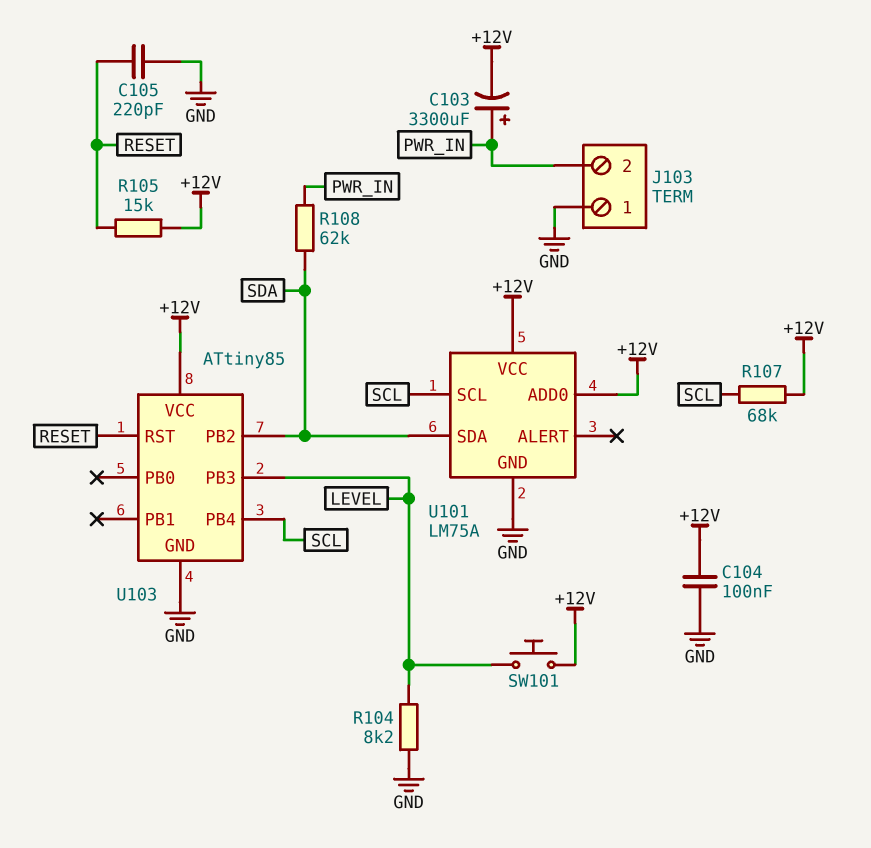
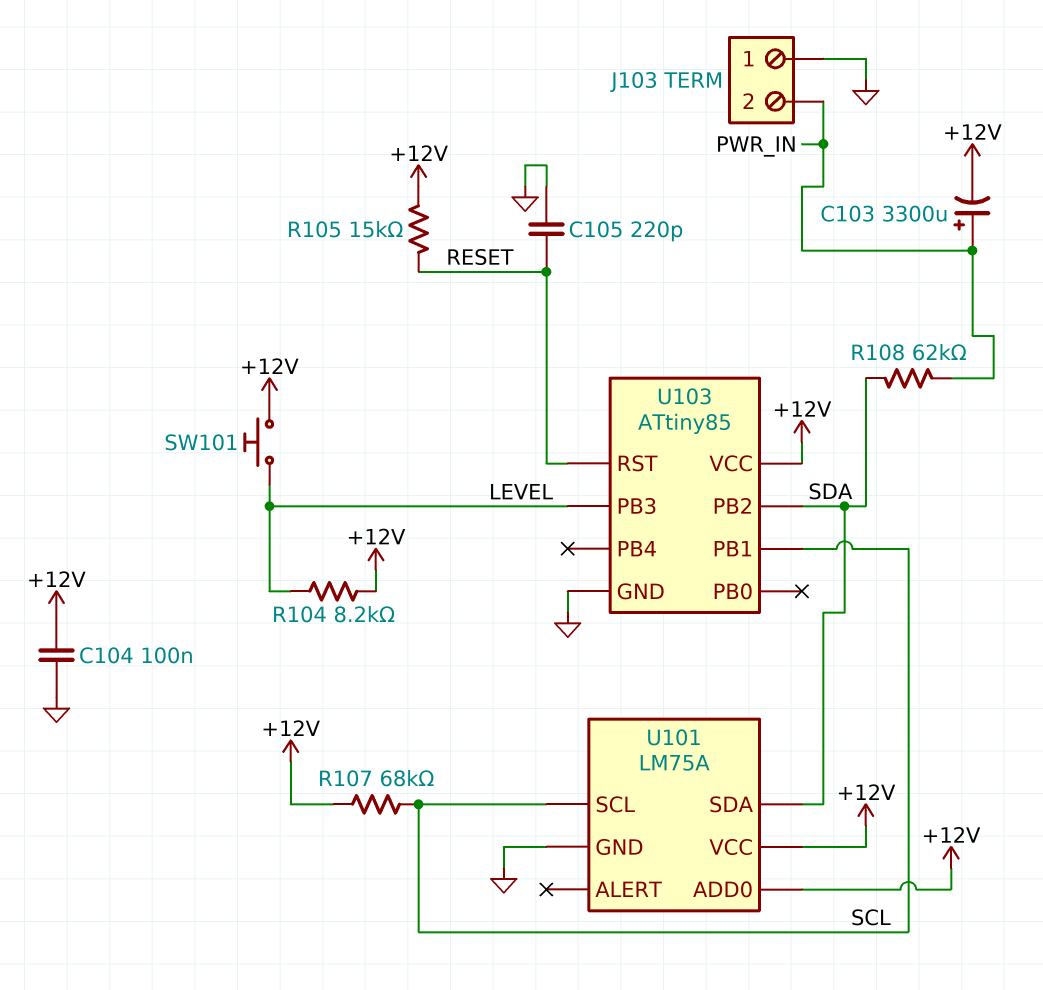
R104: 8.2k (GND, LEVEL) -> 8.2k (+12V, LEVEL)
U103 pin PB1: none -> SCL
U103 pin PB4: SCL -> none

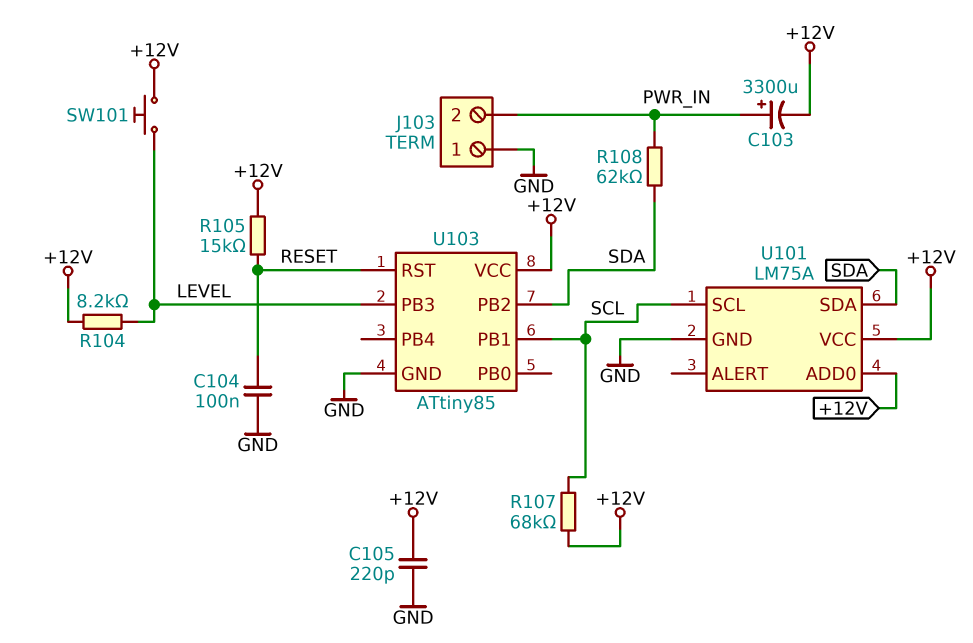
C104: 100nF (+12V, GND) -> 100nF (GND, RESET)
C105: 220pF (GND, RESET) -> 220pF (+12V, GND)

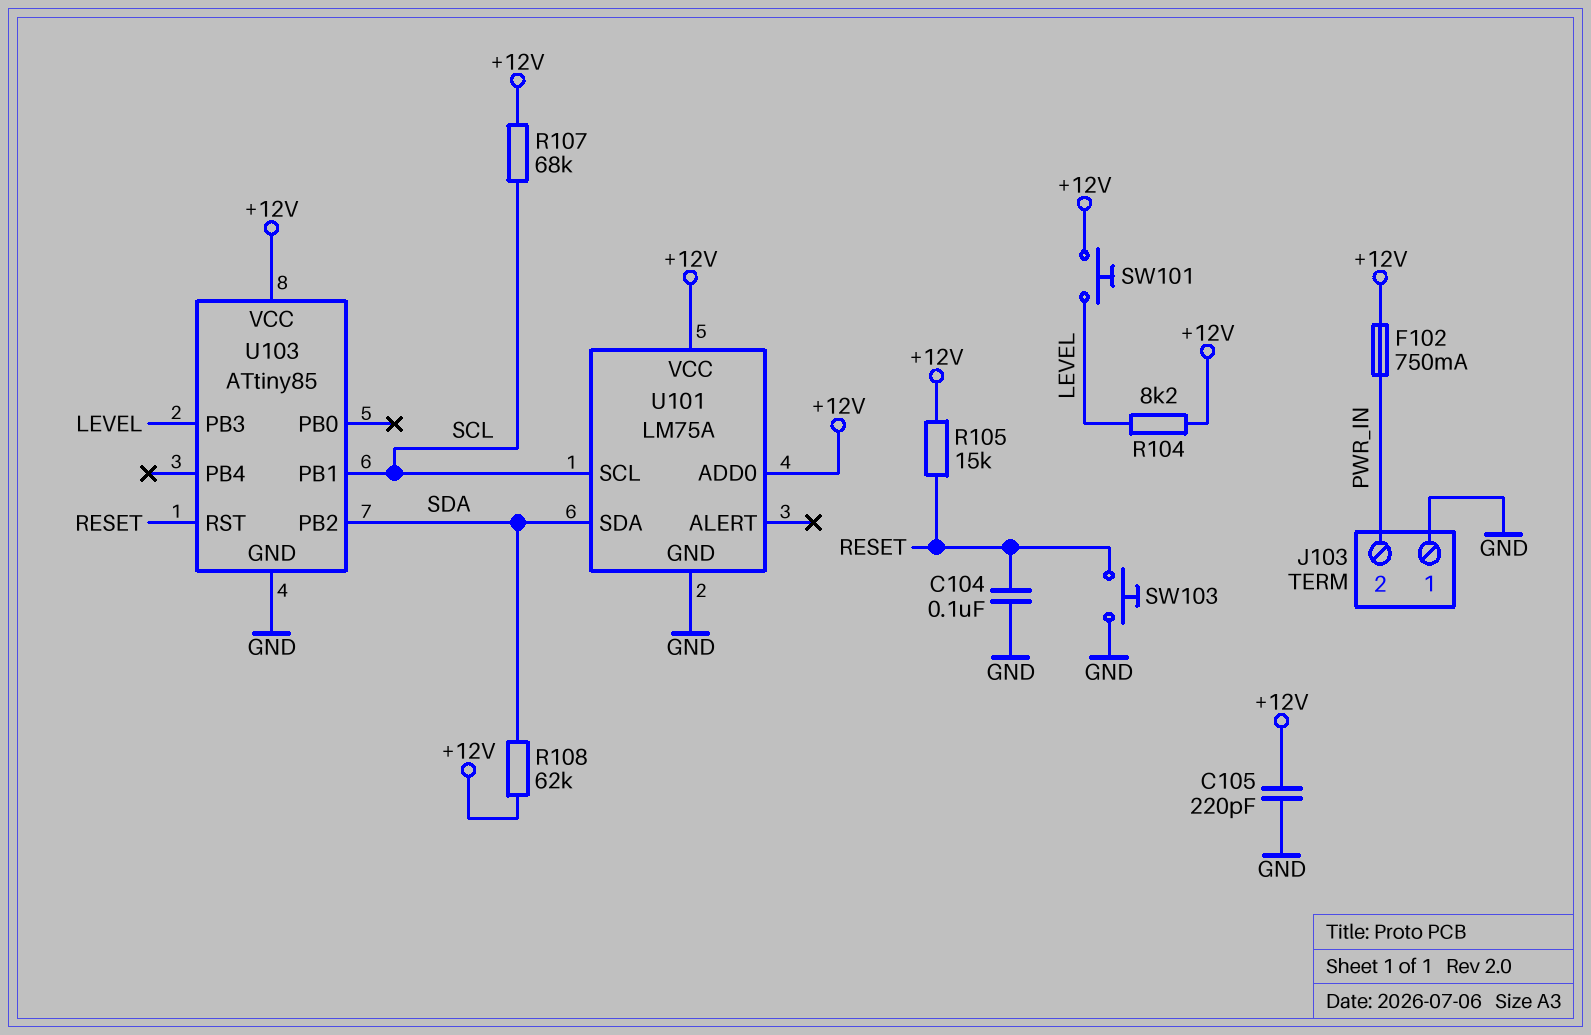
C103: 3300uF (plus PWR_IN, minus +12V) -> none
F102: none -> 750mA (+12V, PWR_IN)
R108: 62k (PWR_IN, SDA) -> 62k (+12V, SDA)
SW103: none -> button (GND, RESET)

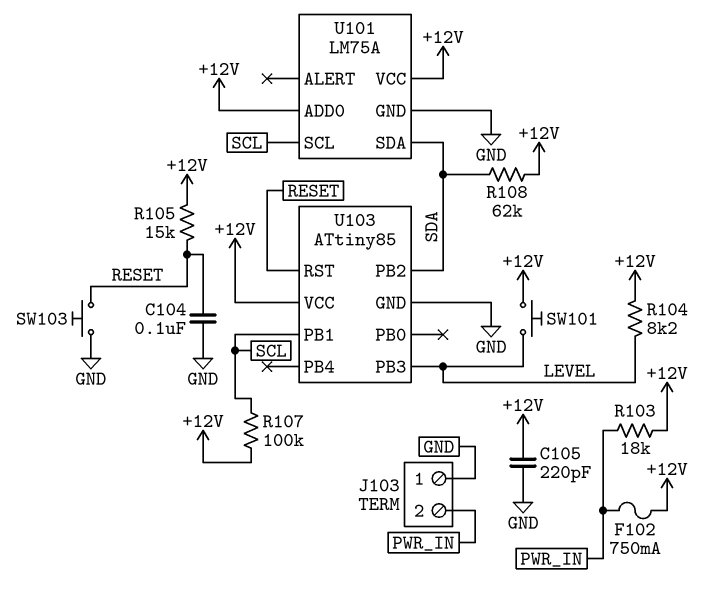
R103: none -> 18k (+12V, PWR_IN)
R107: 68k (+12V, SCL) -> 100k (+12V, SCL)

